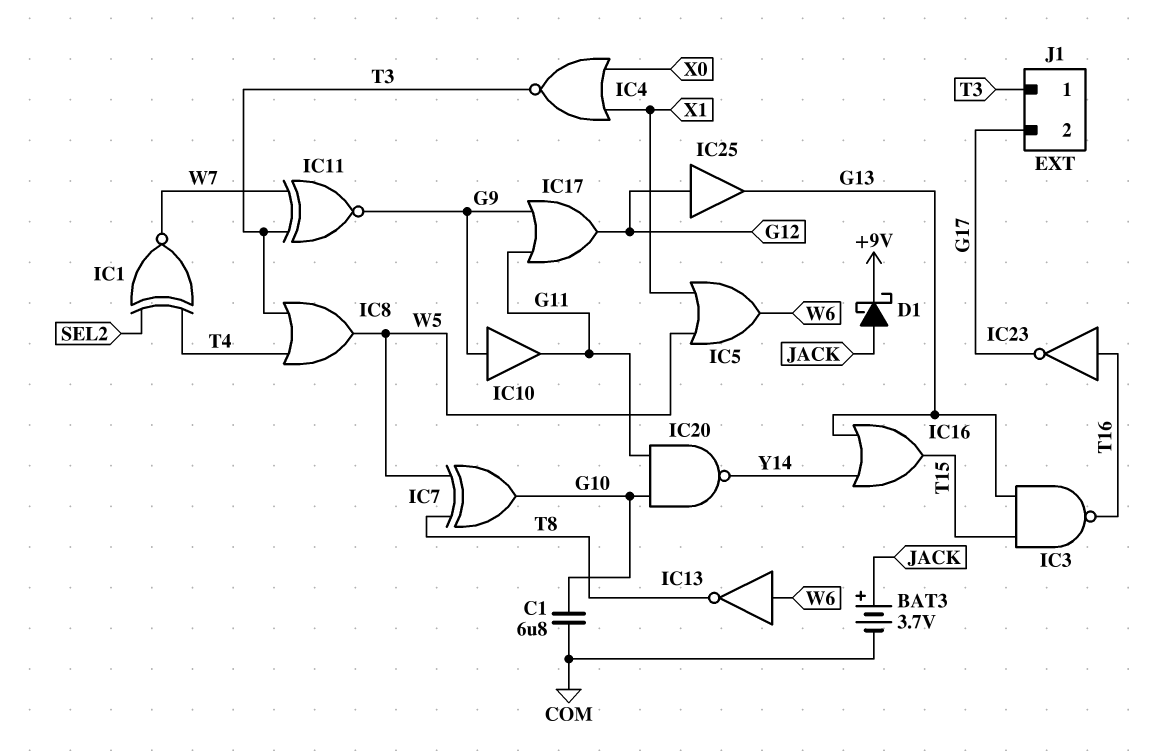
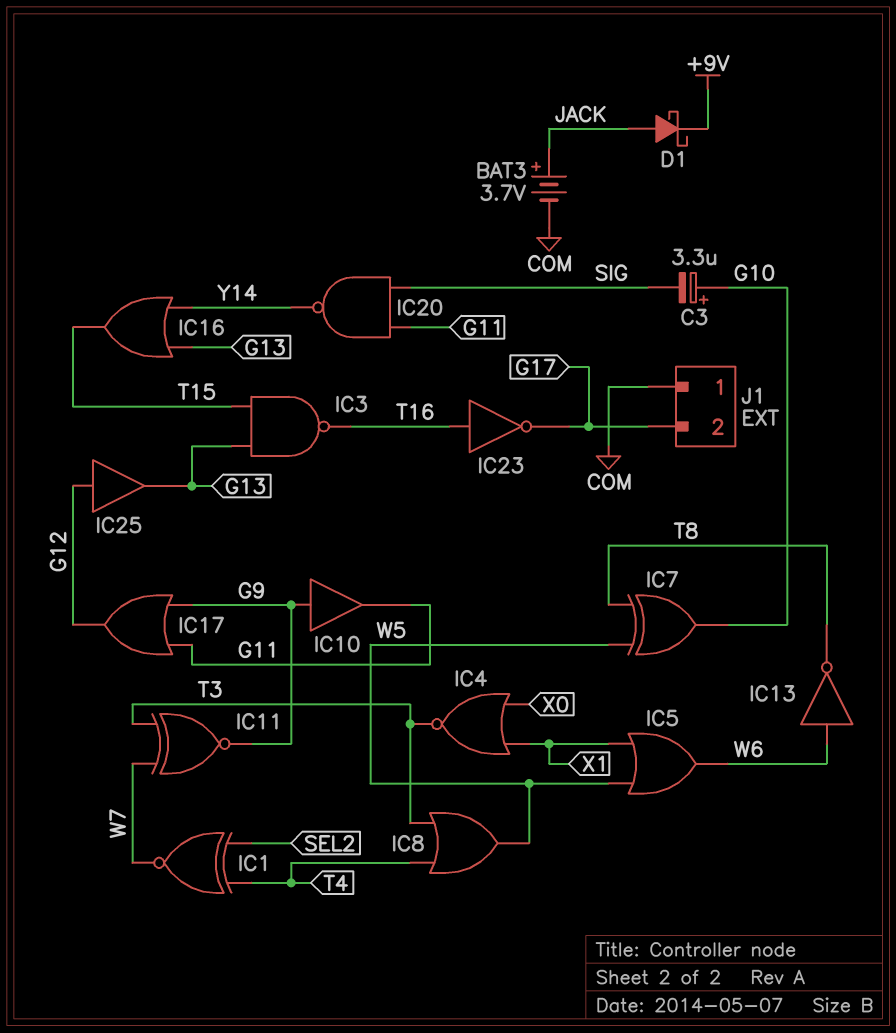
C1: 6.8uF (COM, G10) -> none
C3: none -> 3.3uF (plus G10, minus SIG)
IC20: NAND (in G10, in G11, out Y14) -> NAND (in G11, in SIG, out Y14)
J1 pin 1: T3 -> COM

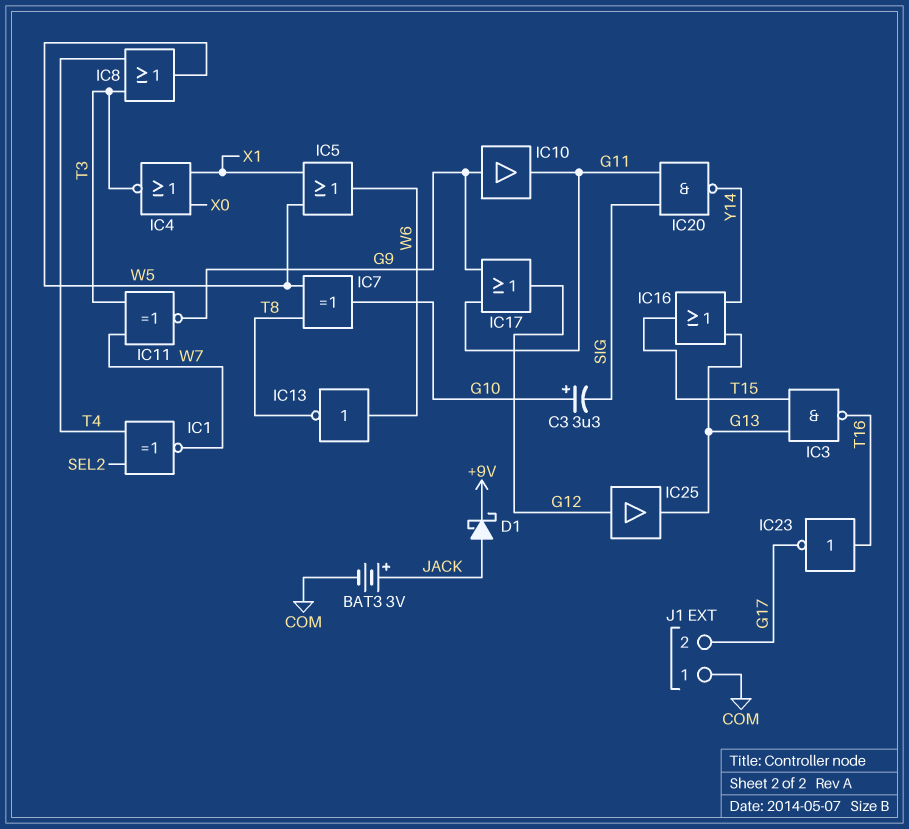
BAT3: 3.7V (plus JACK, minus COM) -> 3V (plus JACK, minus COM)

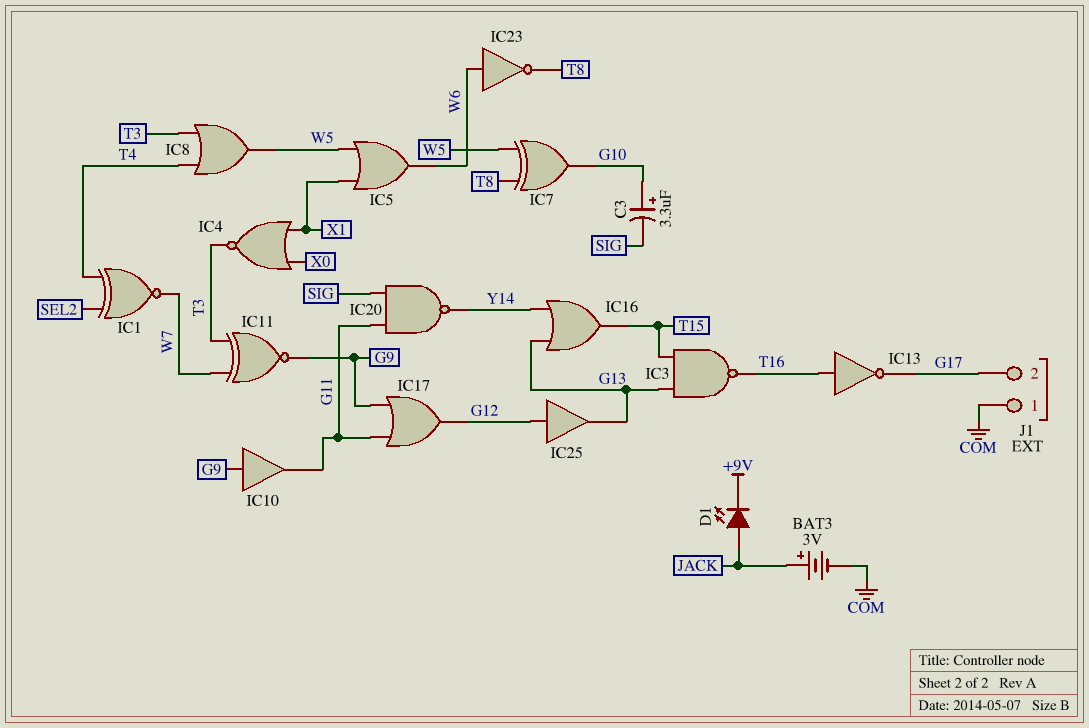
D1: schottky (A JACK, K +9V) -> LED (A JACK, K +9V)
IC13: NOT (in W6, out T8) -> NOT (in T16, out G17)
IC23: NOT (in T16, out G17) -> NOT (in W6, out T8)

